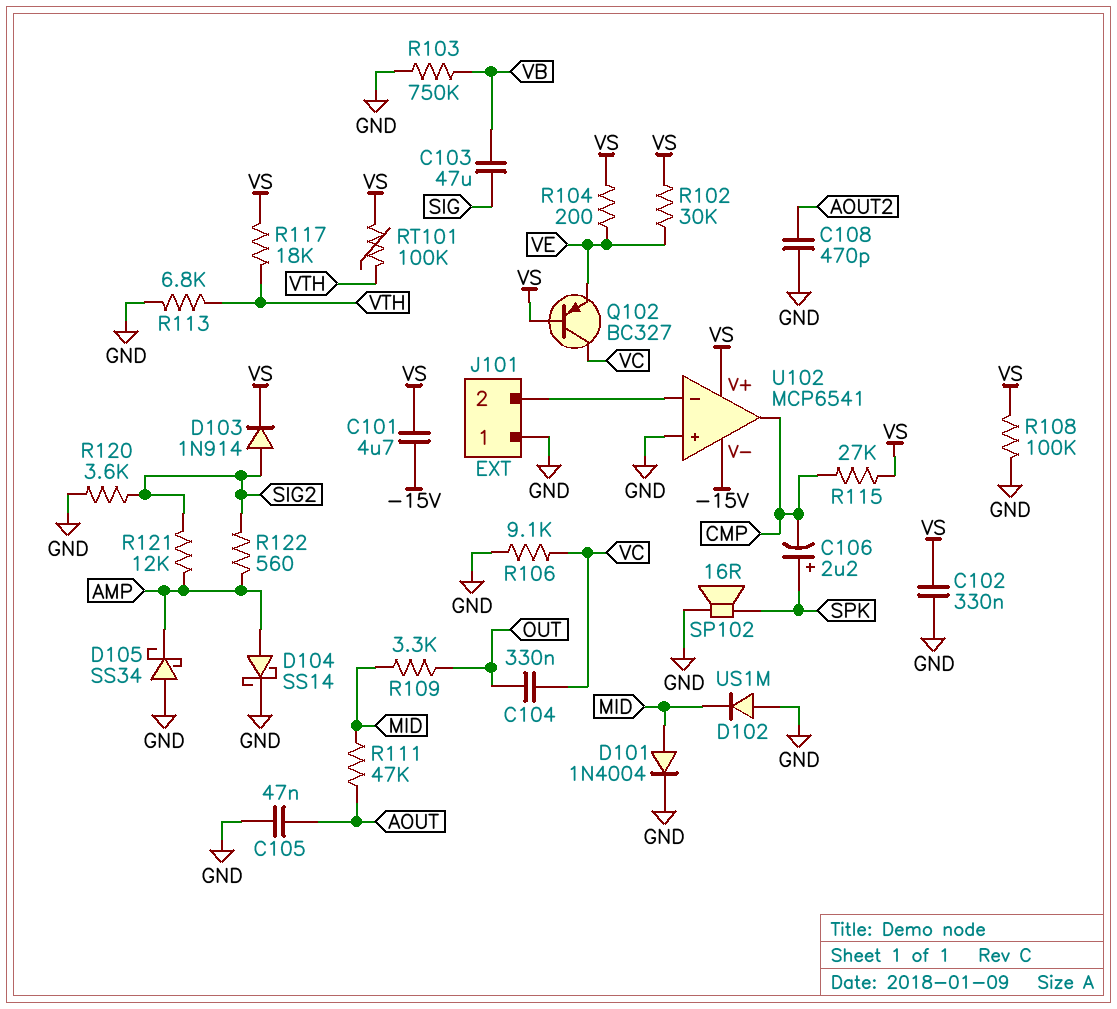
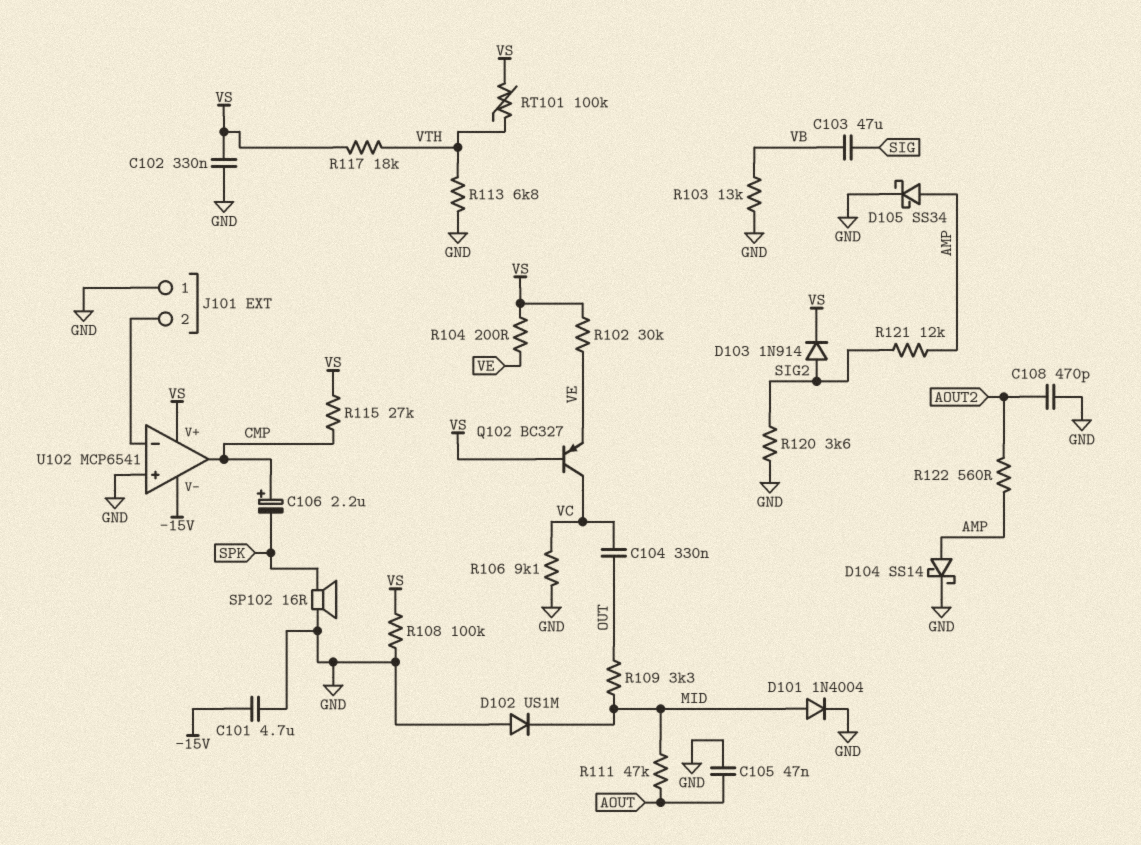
C101: 4.7uF (-15V, VS) -> 4.7uF (-15V, GND)
C106: 2.2uF (plus SPK, minus CMP) -> 2.2uF (plus CMP, minus SPK)
D105: schottky SS34 (A GND, K AMP) -> schottky SS34 (A AMP, K GND)
R103: 750k (GND, VB) -> 13k (GND, VB)
R122: 560 (AMP, SIG2) -> 560 (AMP, AOUT2)

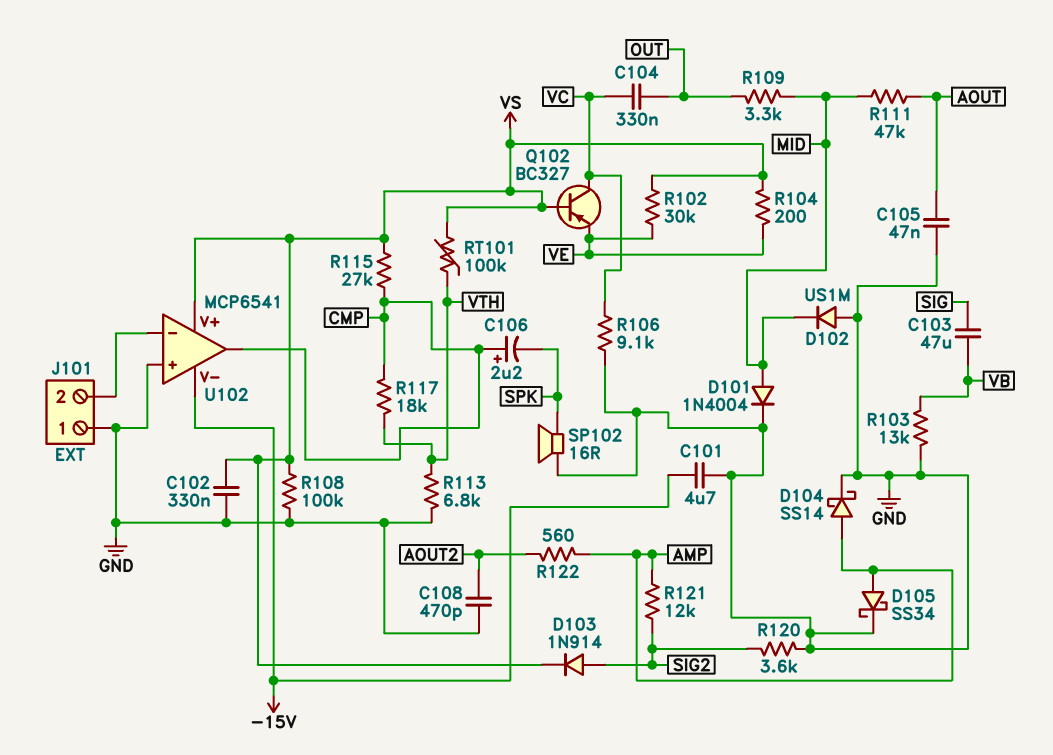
R117: 18k (VS, VTH) -> 18k (CMP, VTH)

